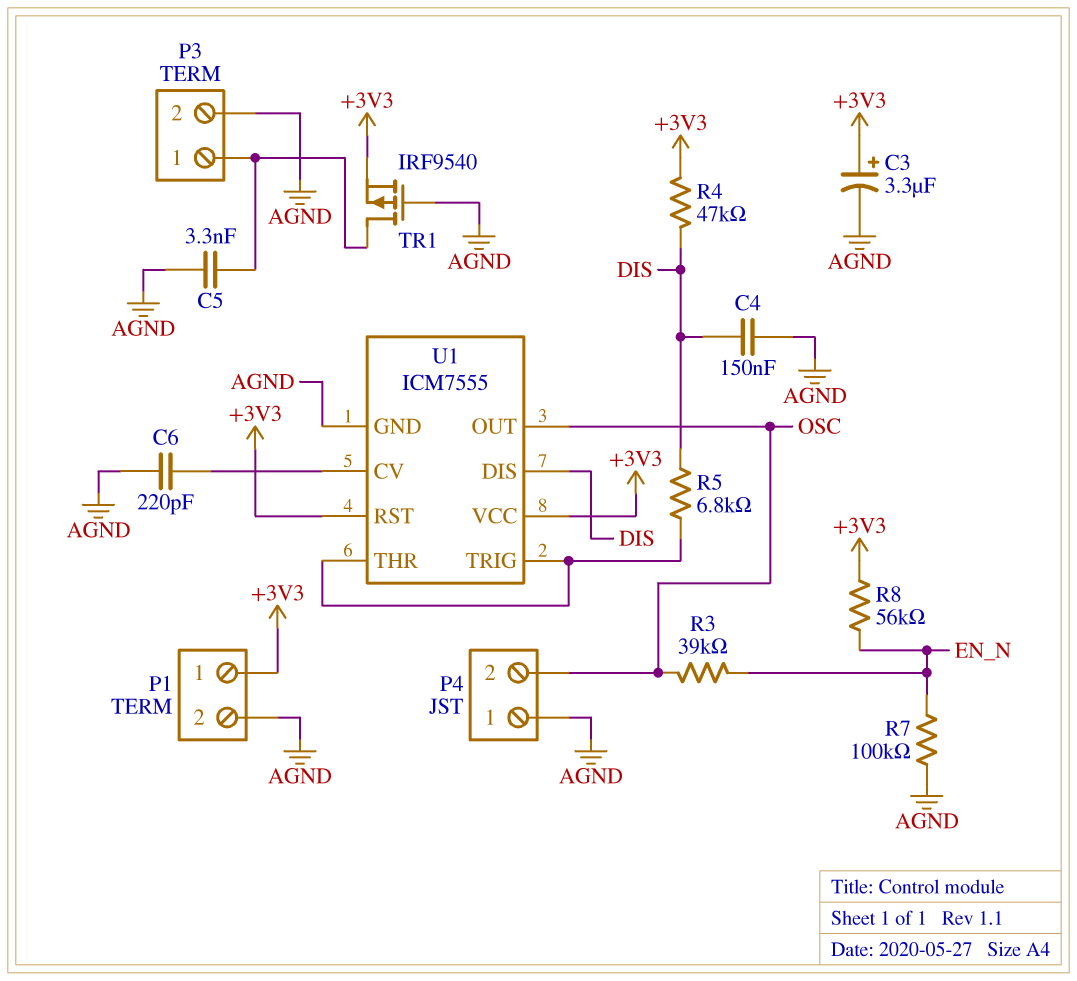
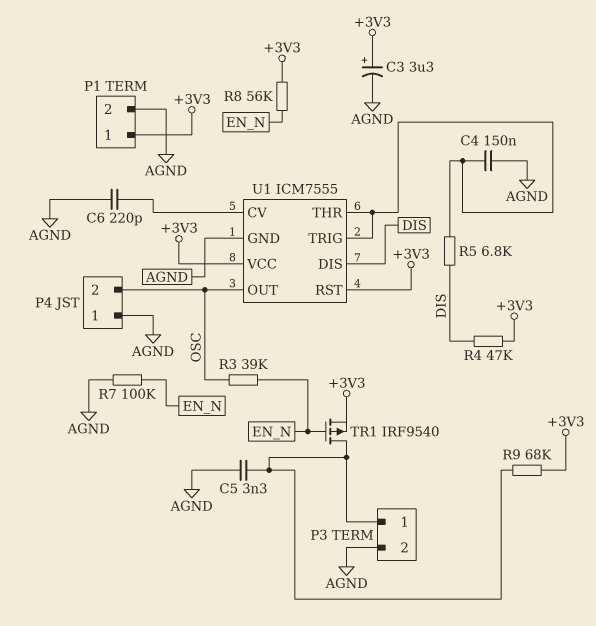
C4: 150nF (AGND, DIS) -> 150nF (AGND, U1/THR)
R9: none -> 68k (+3V3, P3/1)
TR1: PMOS IRF9540 (G AGND, D P3/1, S +3V3) -> PMOS IRF9540 (G EN_N, D P3/1, S +3V3)

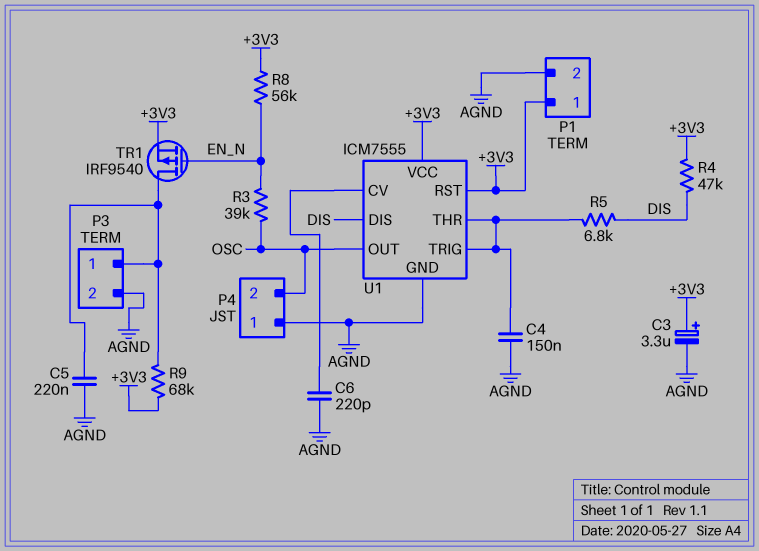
C5: 3.3nF (AGND, P3/1) -> 220nF (AGND, P3/1)
R7: 100k (AGND, EN_N) -> none

